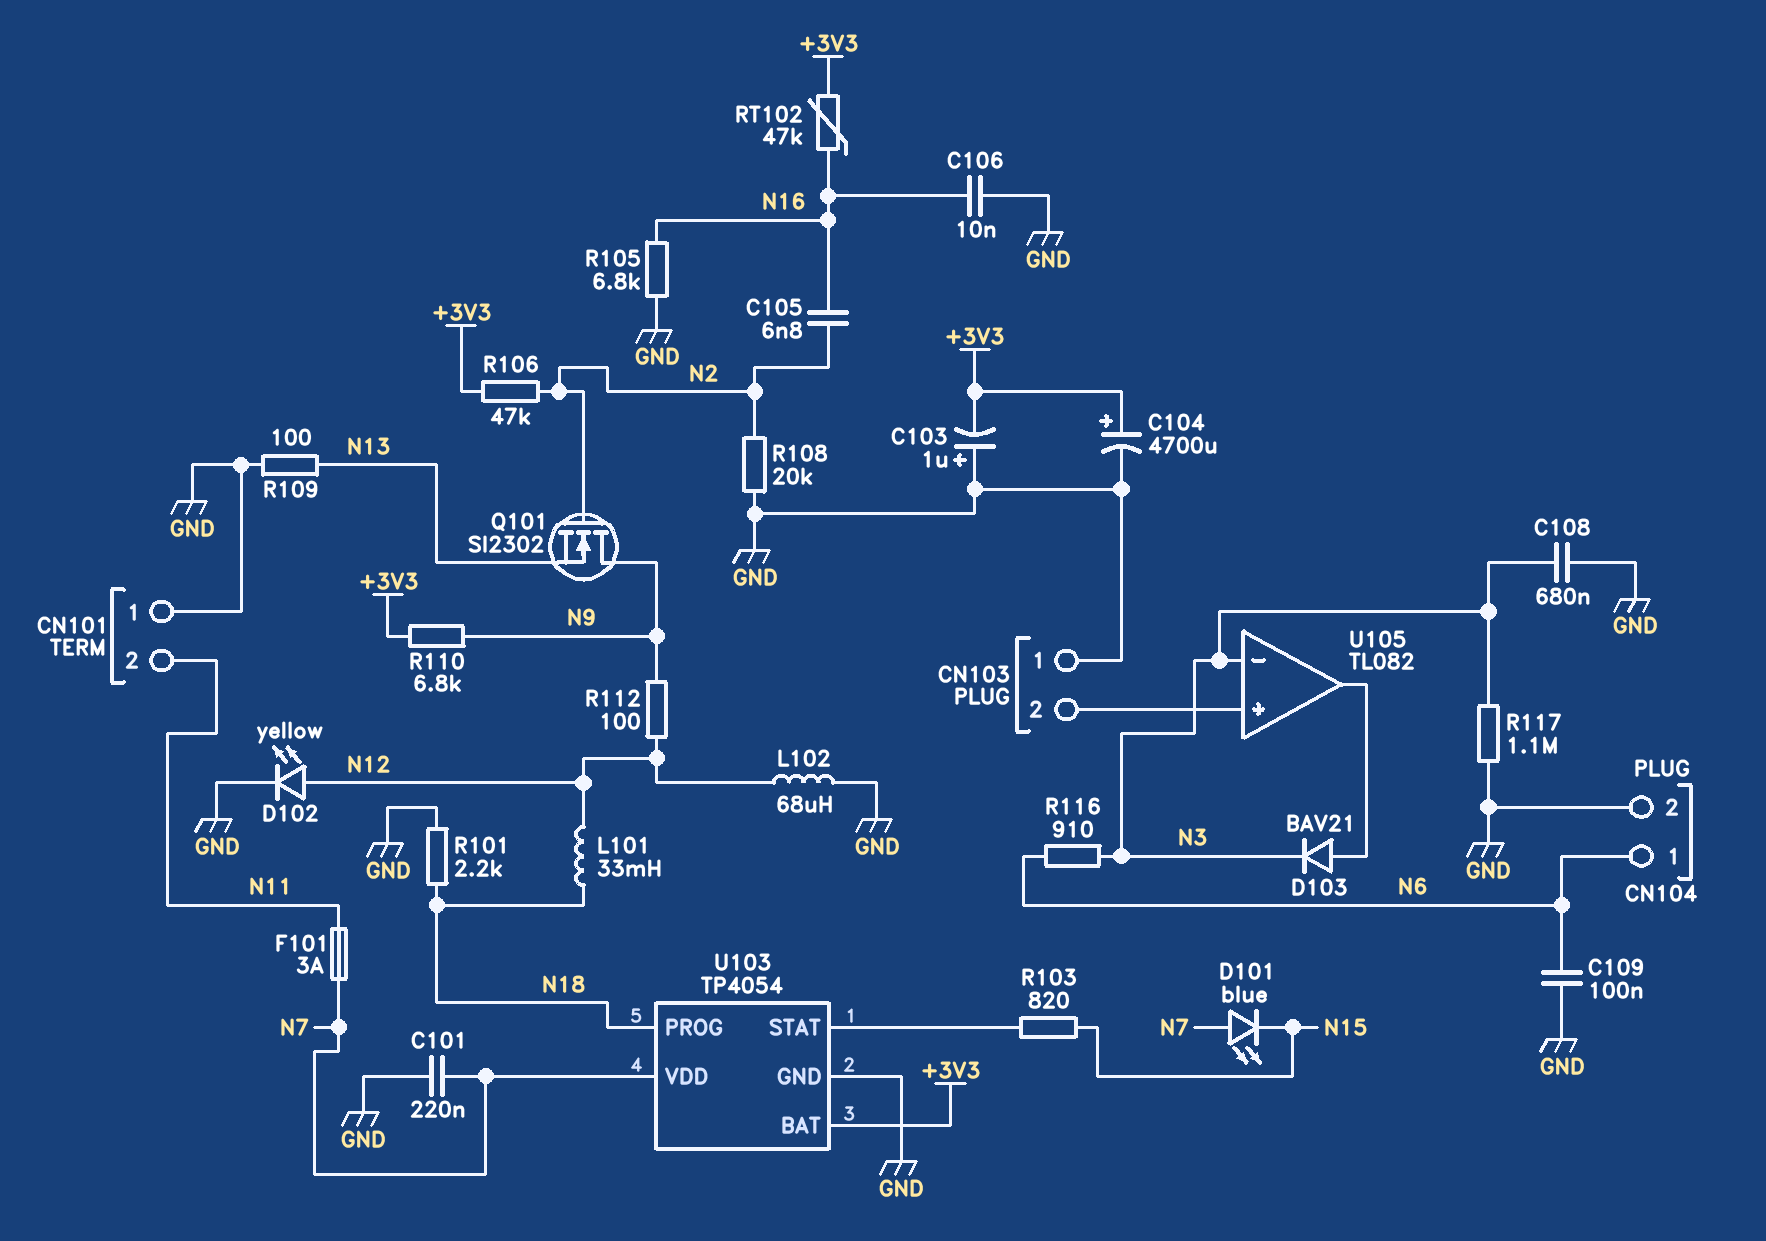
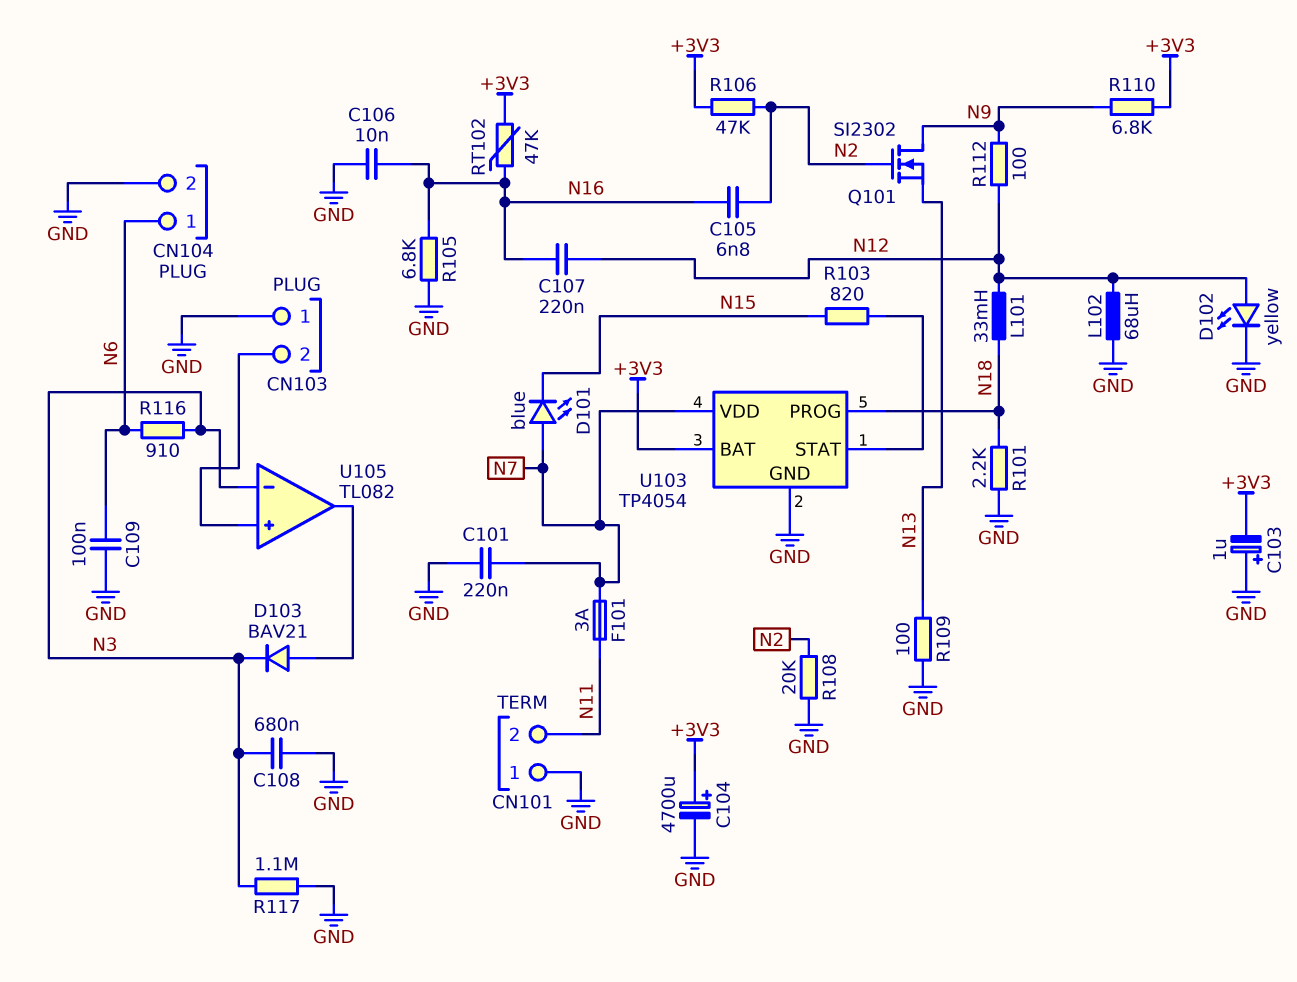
C107: none -> 220nF (N12, N16)

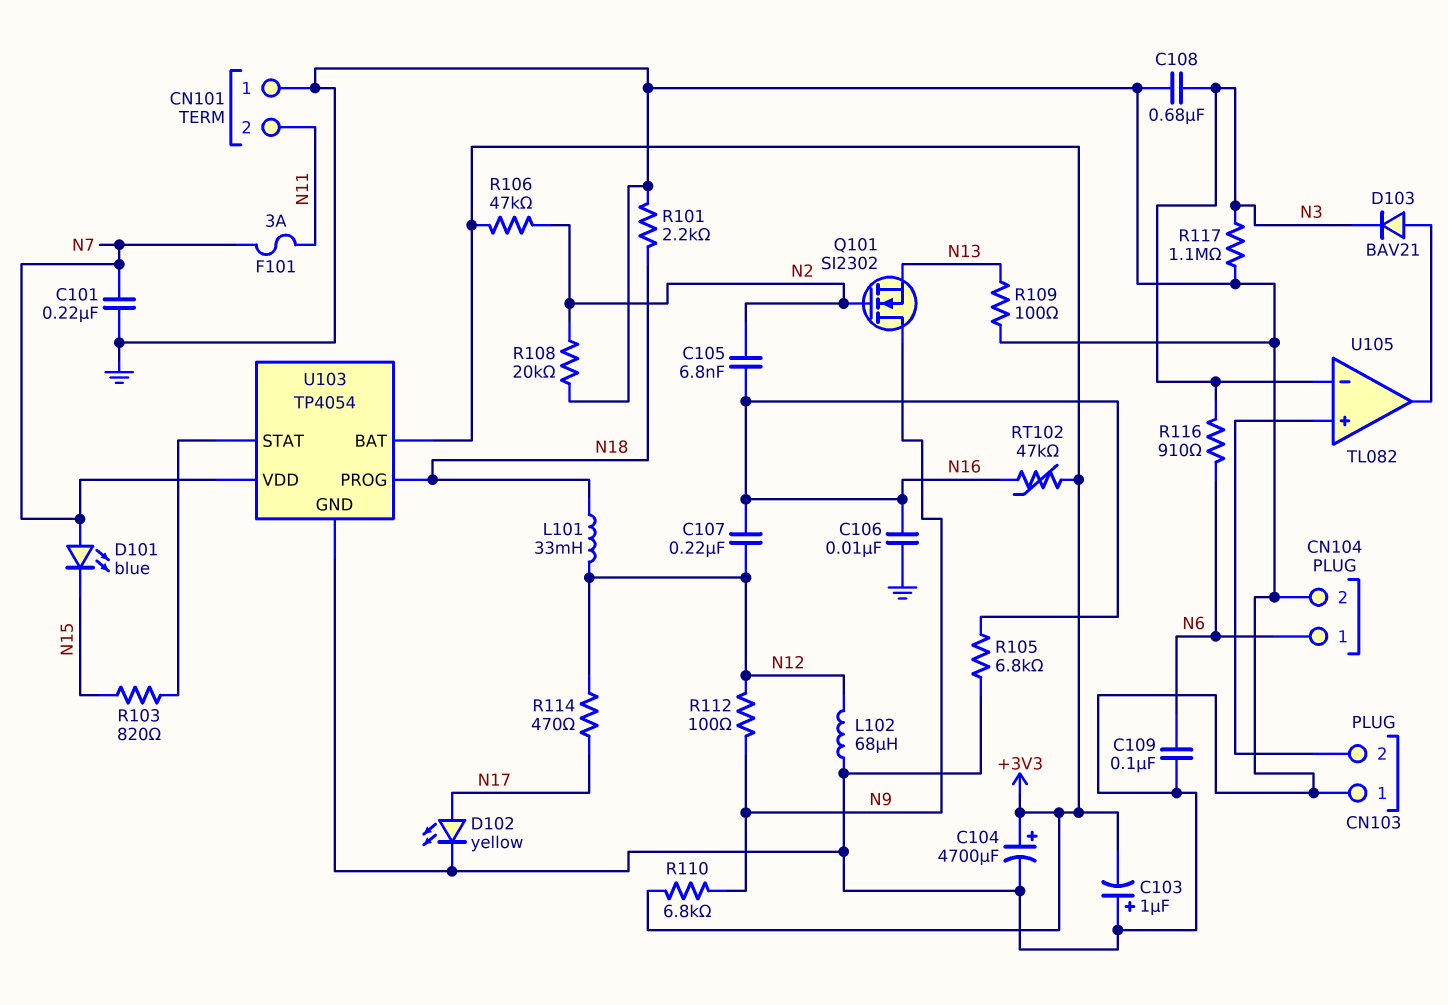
D102: LED yellow (A N12, K GND) -> LED yellow (A N17, K GND)
R114: none -> 470 (N12, N17)

